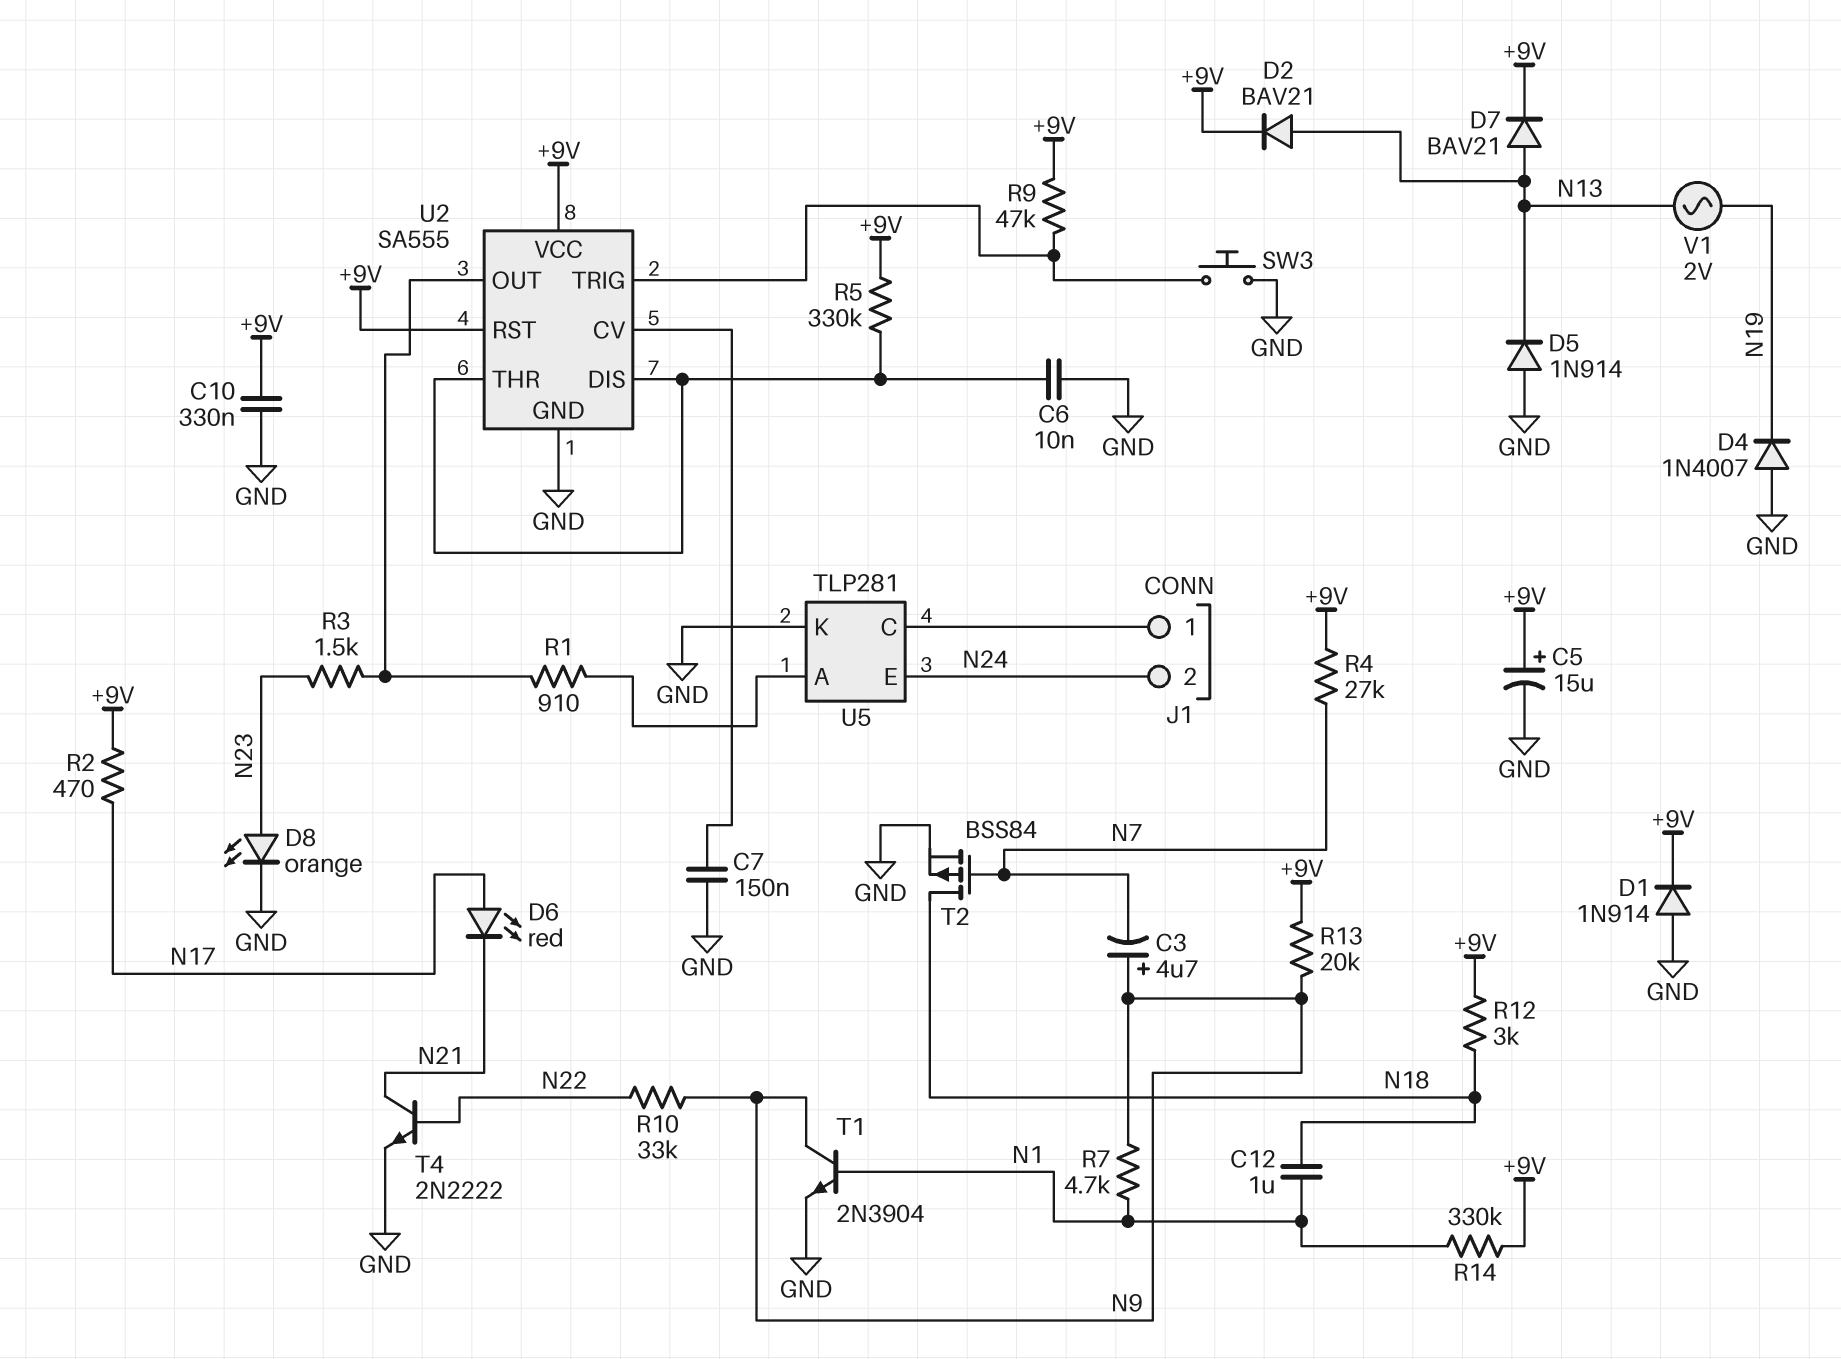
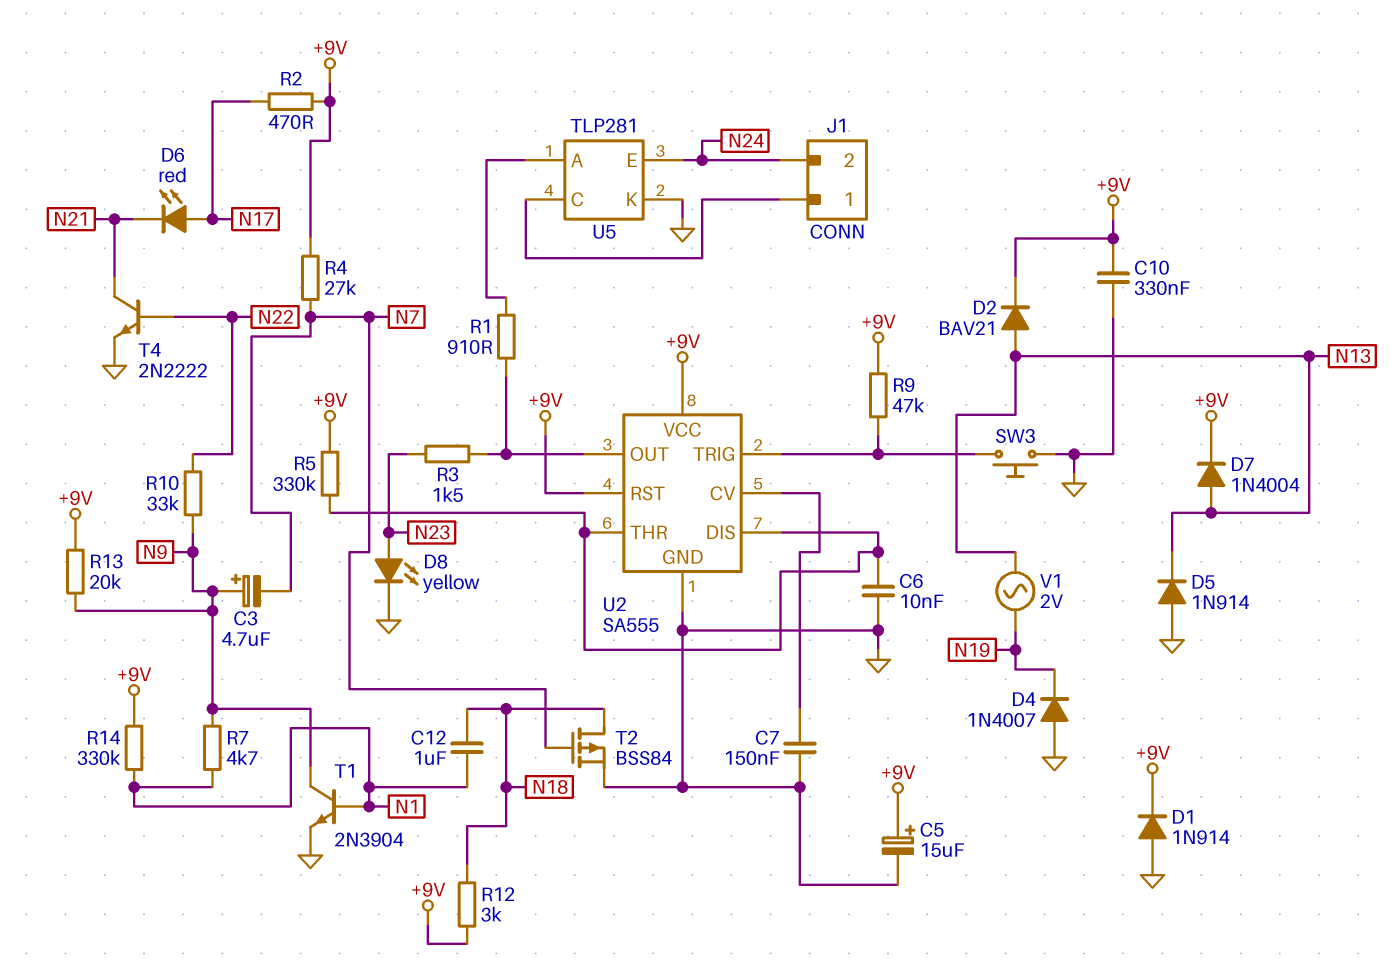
D7: diode BAV21 (A N13, K +9V) -> diode 1N4004 (A N13, K +9V)
D8: LED orange (A N23, K GND) -> LED yellow (A N23, K GND)

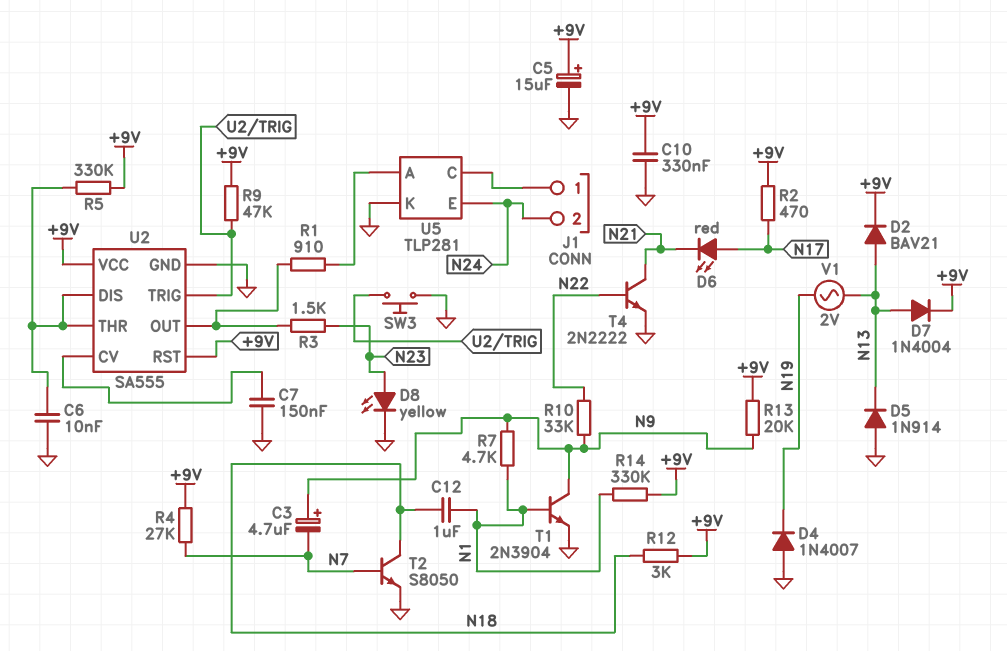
D1: diode 1N914 (A GND, K +9V) -> none
T2: PMOS BSS84 (G N7, D N18, S GND) -> NPN S8050 (B N7, C N18, E GND)

